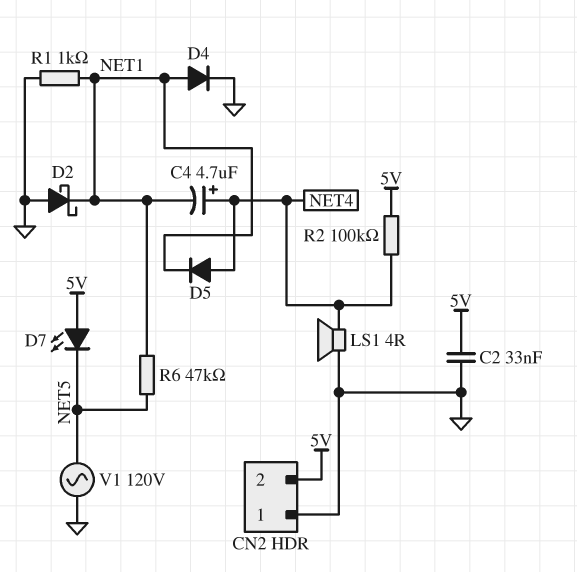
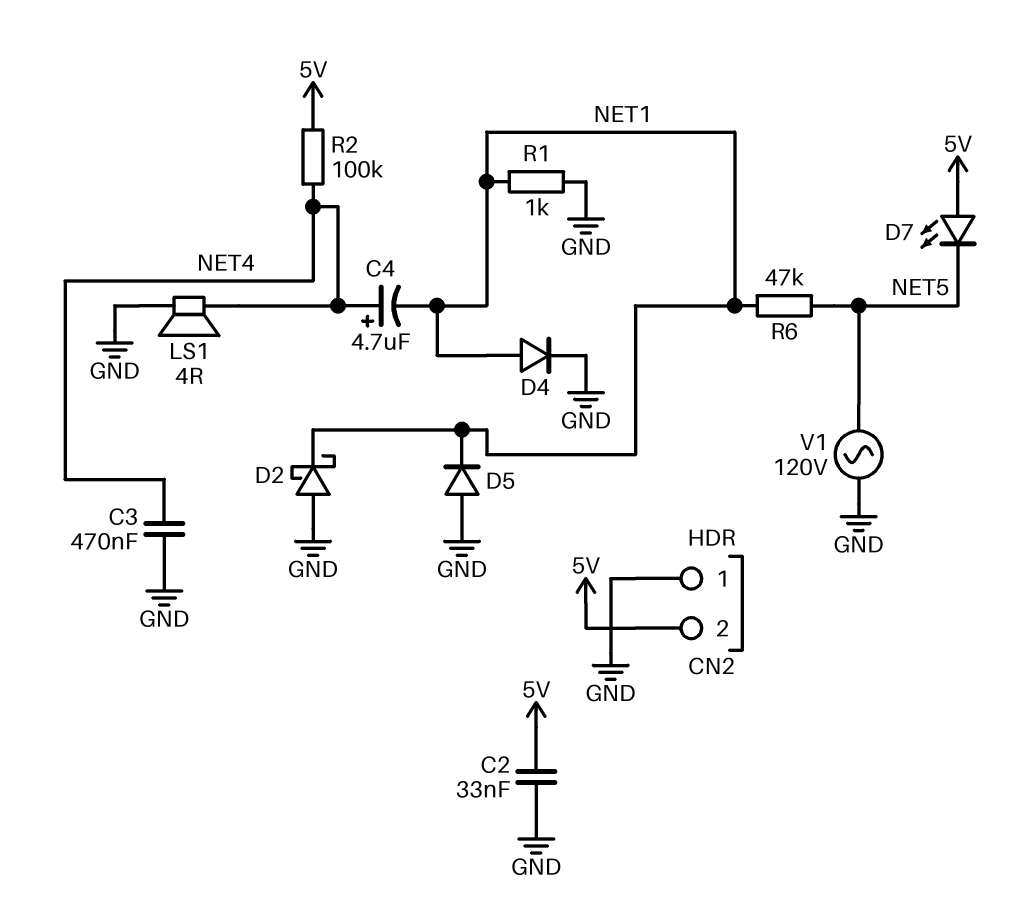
C3: none -> 470nF (GND, NET4)
D5: diode (A NET4, K NET1) -> diode (A GND, K NET1)

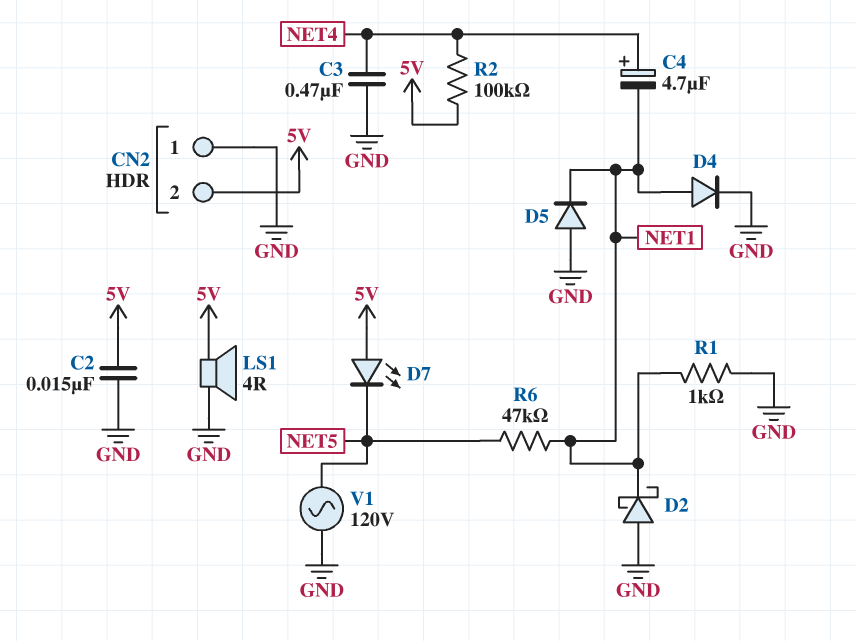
C2: 33nF (5V, GND) -> 15nF (5V, GND)
LS1: speaker 4R (GND, NET4) -> speaker 4R (5V, GND)

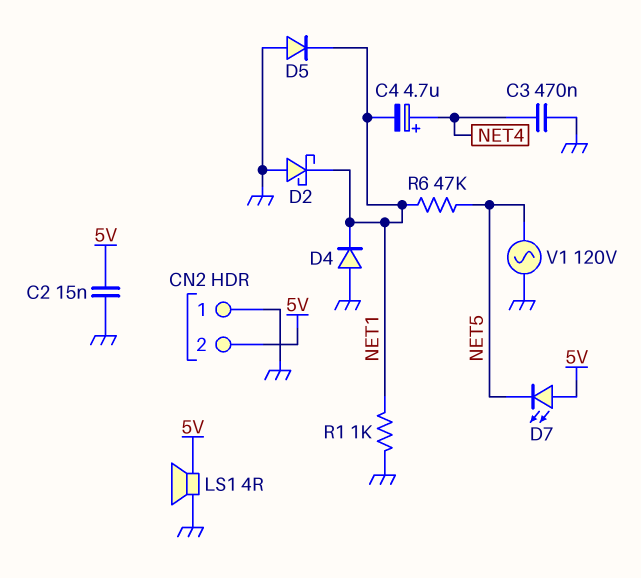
D4: diode (A NET1, K GND) -> diode (A GND, K NET1)
R2: 100k (5V, NET4) -> none

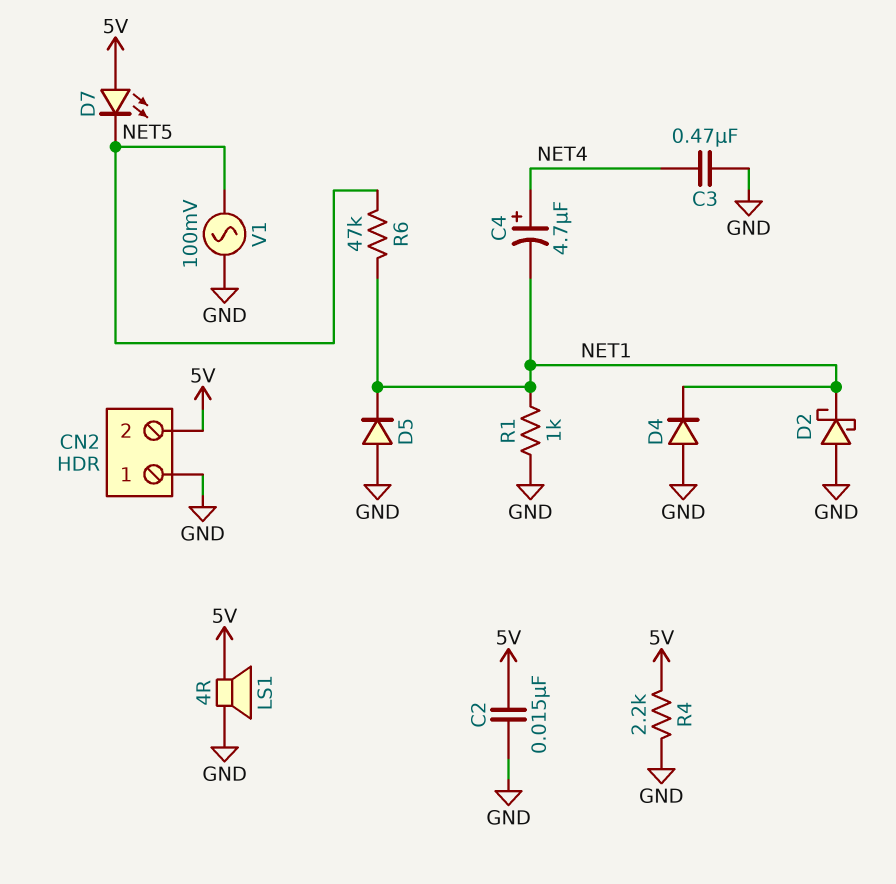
R4: none -> 2.2k (5V, GND)
V1: AC 120V (GND, NET5) -> AC 100mV (GND, NET5)

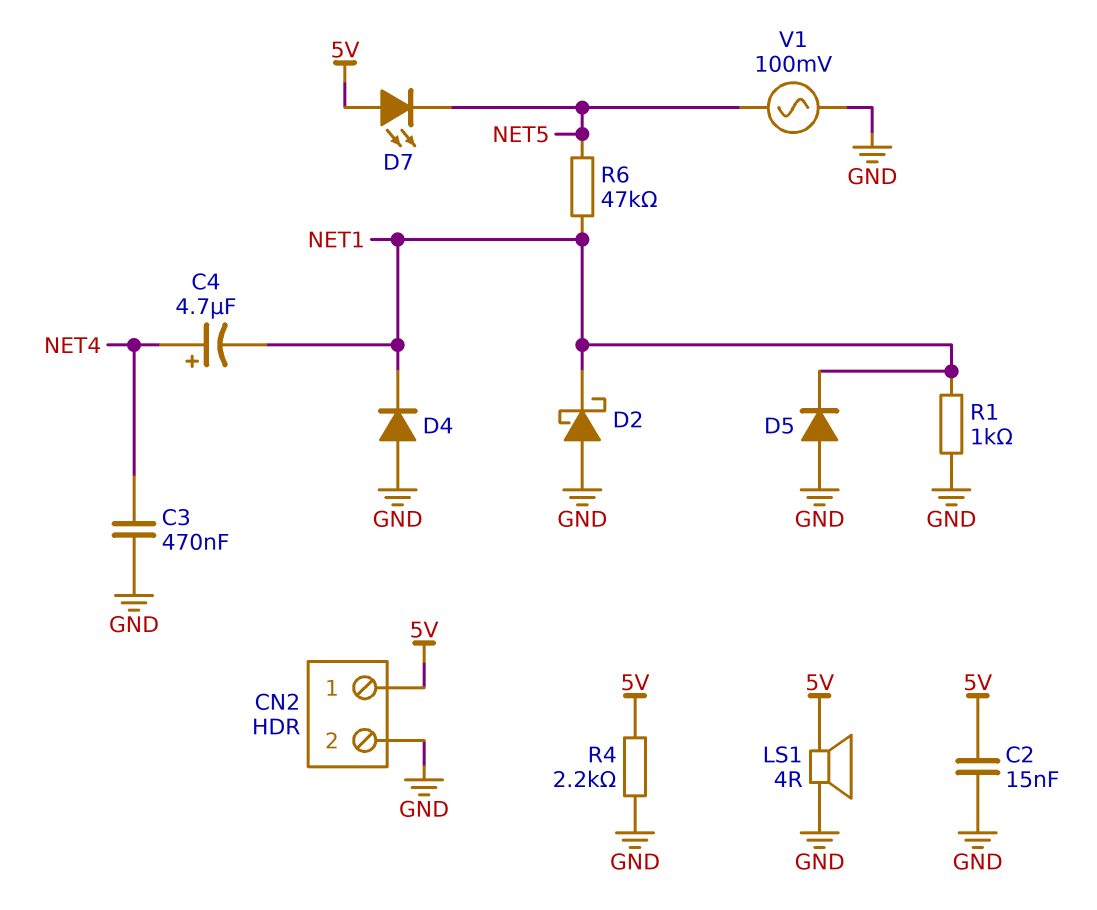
CN2 pin 1: GND -> 5V
CN2 pin 2: 5V -> GND

